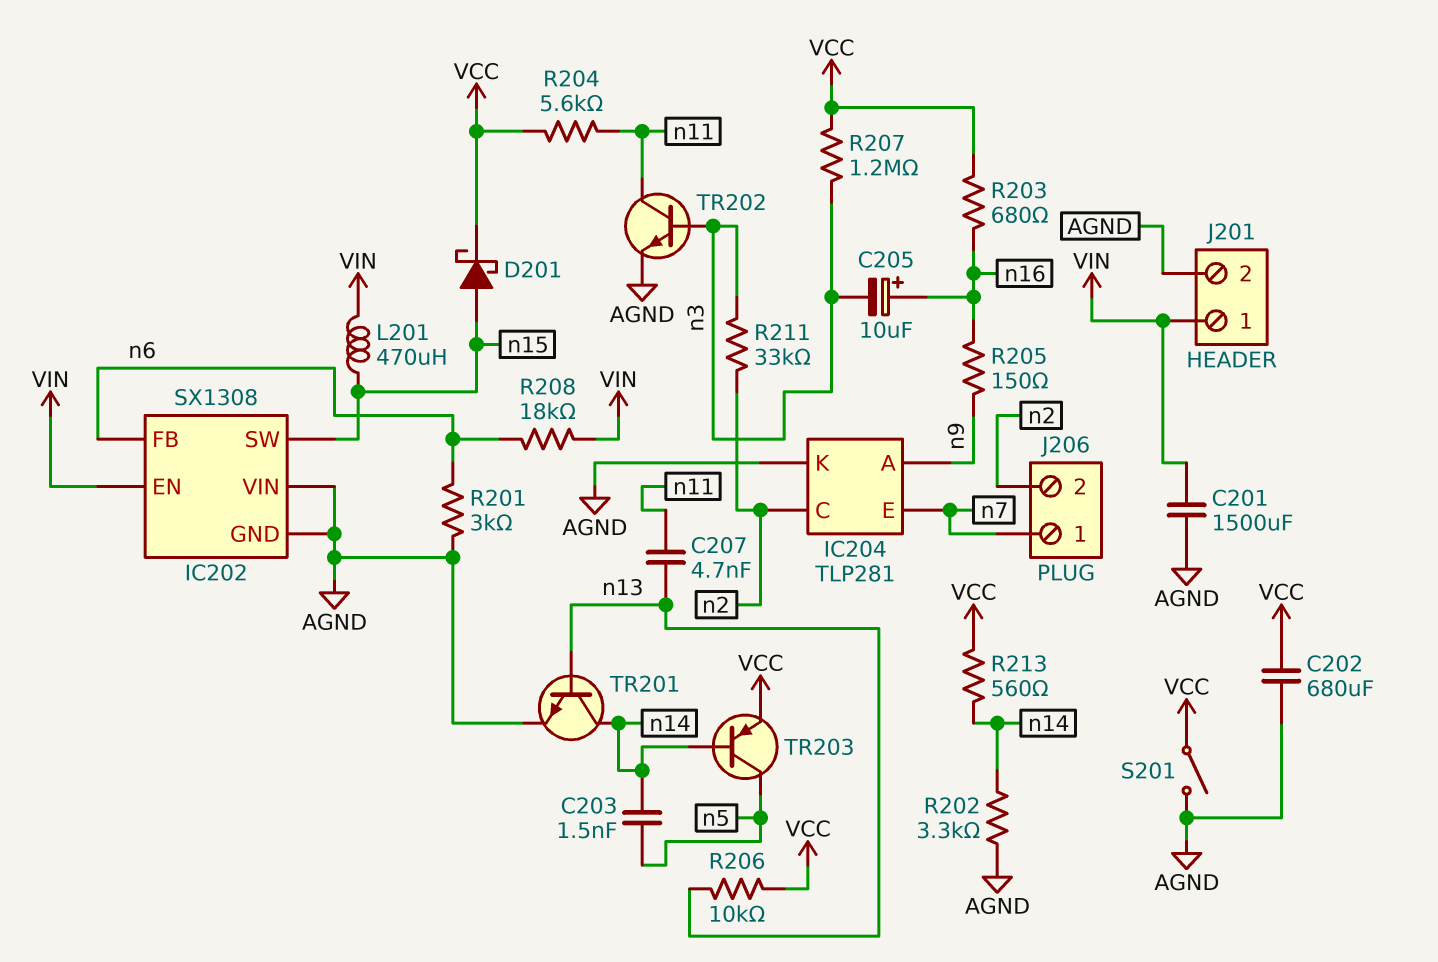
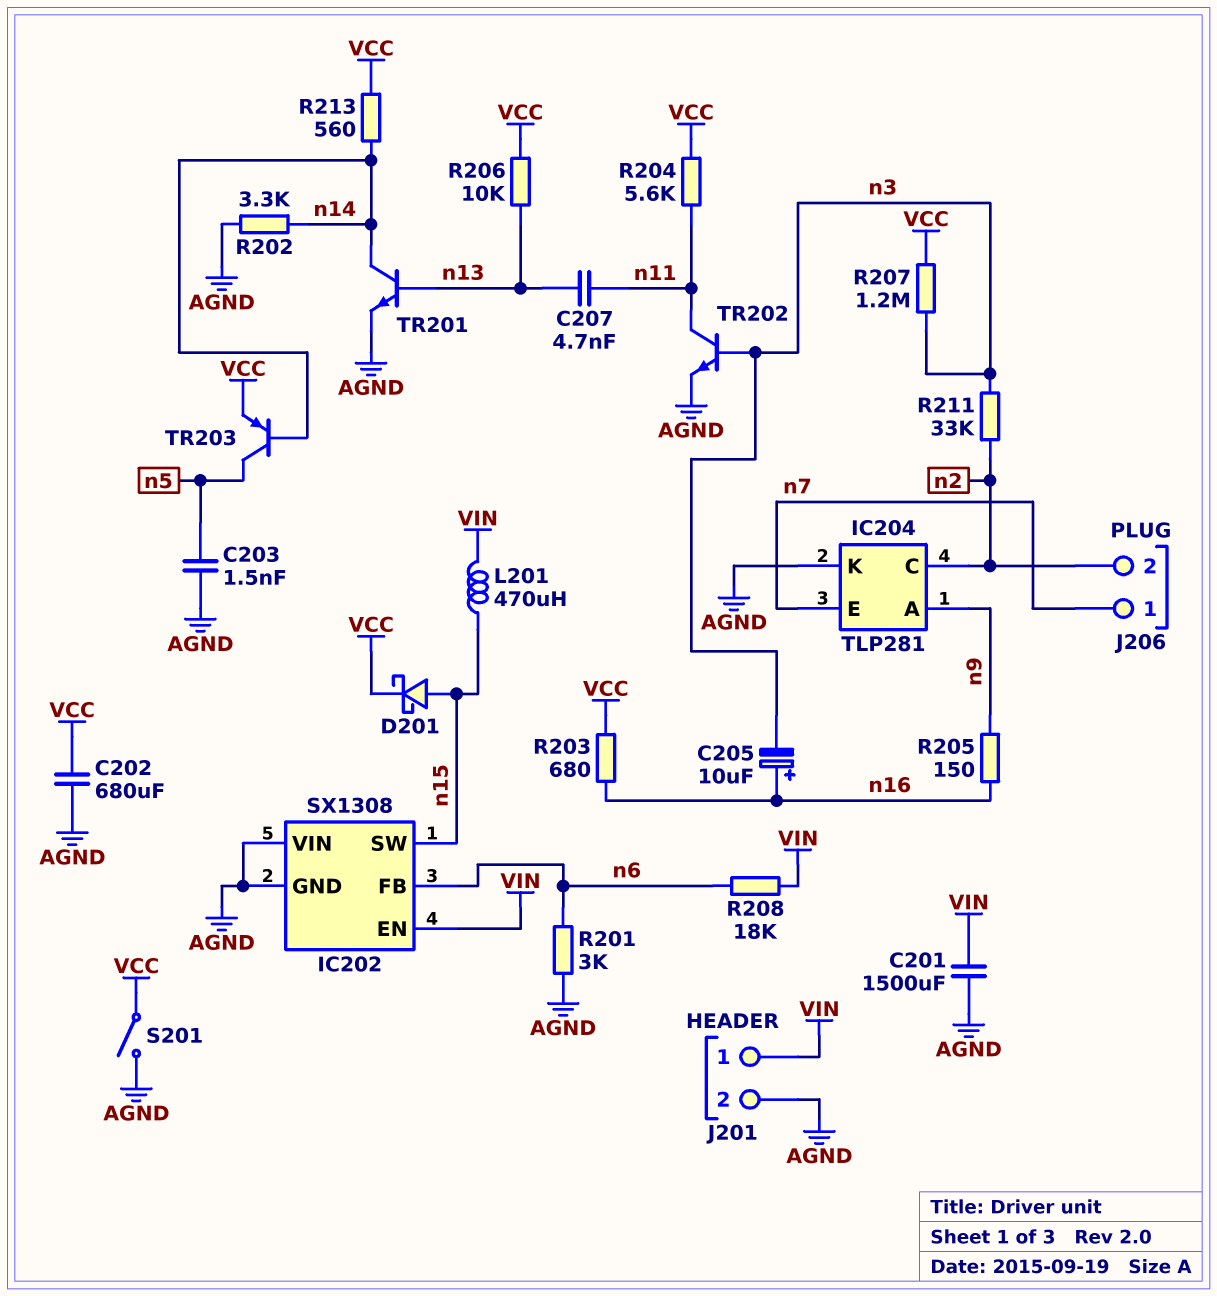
C203: 1.5nF (n5, n14) -> 1.5nF (AGND, n5)

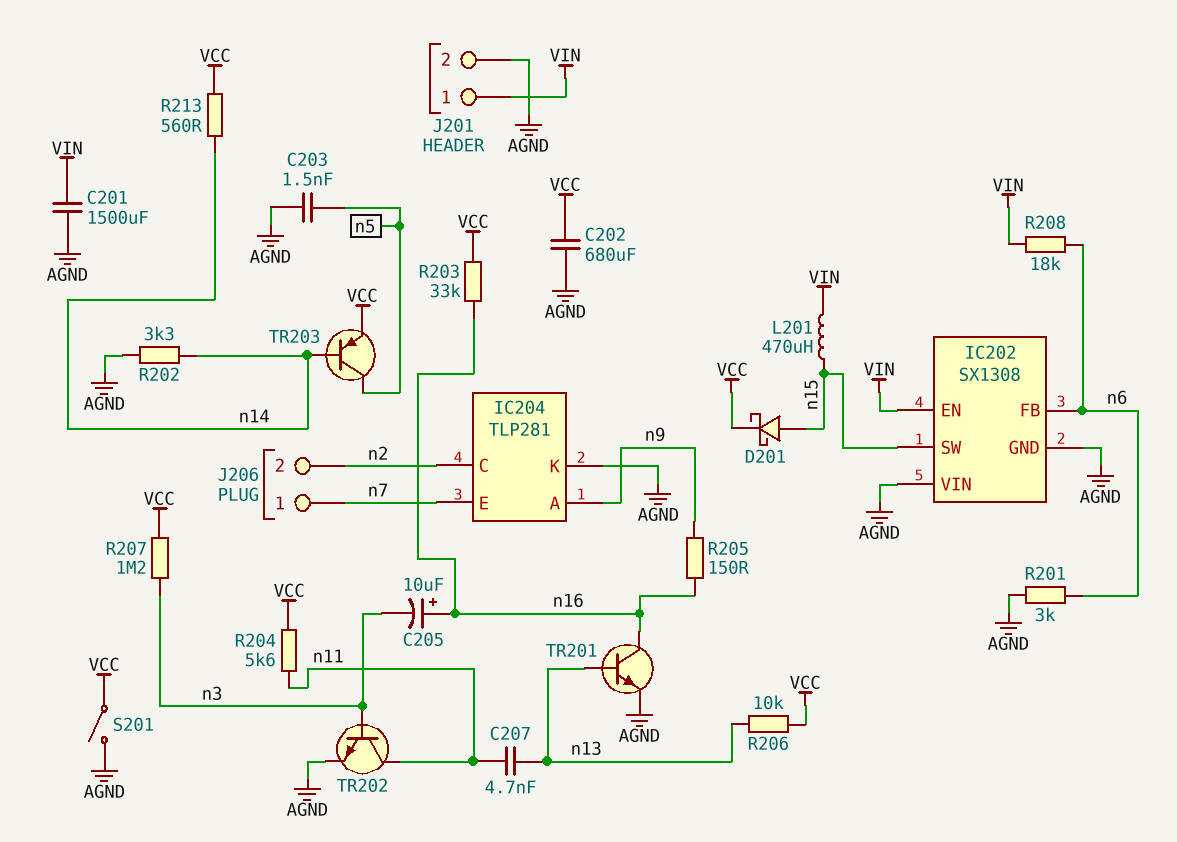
R203: 680 (VCC, n16) -> 33k (VCC, n16)
R211: 33k (n2, n3) -> none
TR201: NPN (B n13, C n14, E AGND) -> NPN (B n13, C n16, E AGND)

